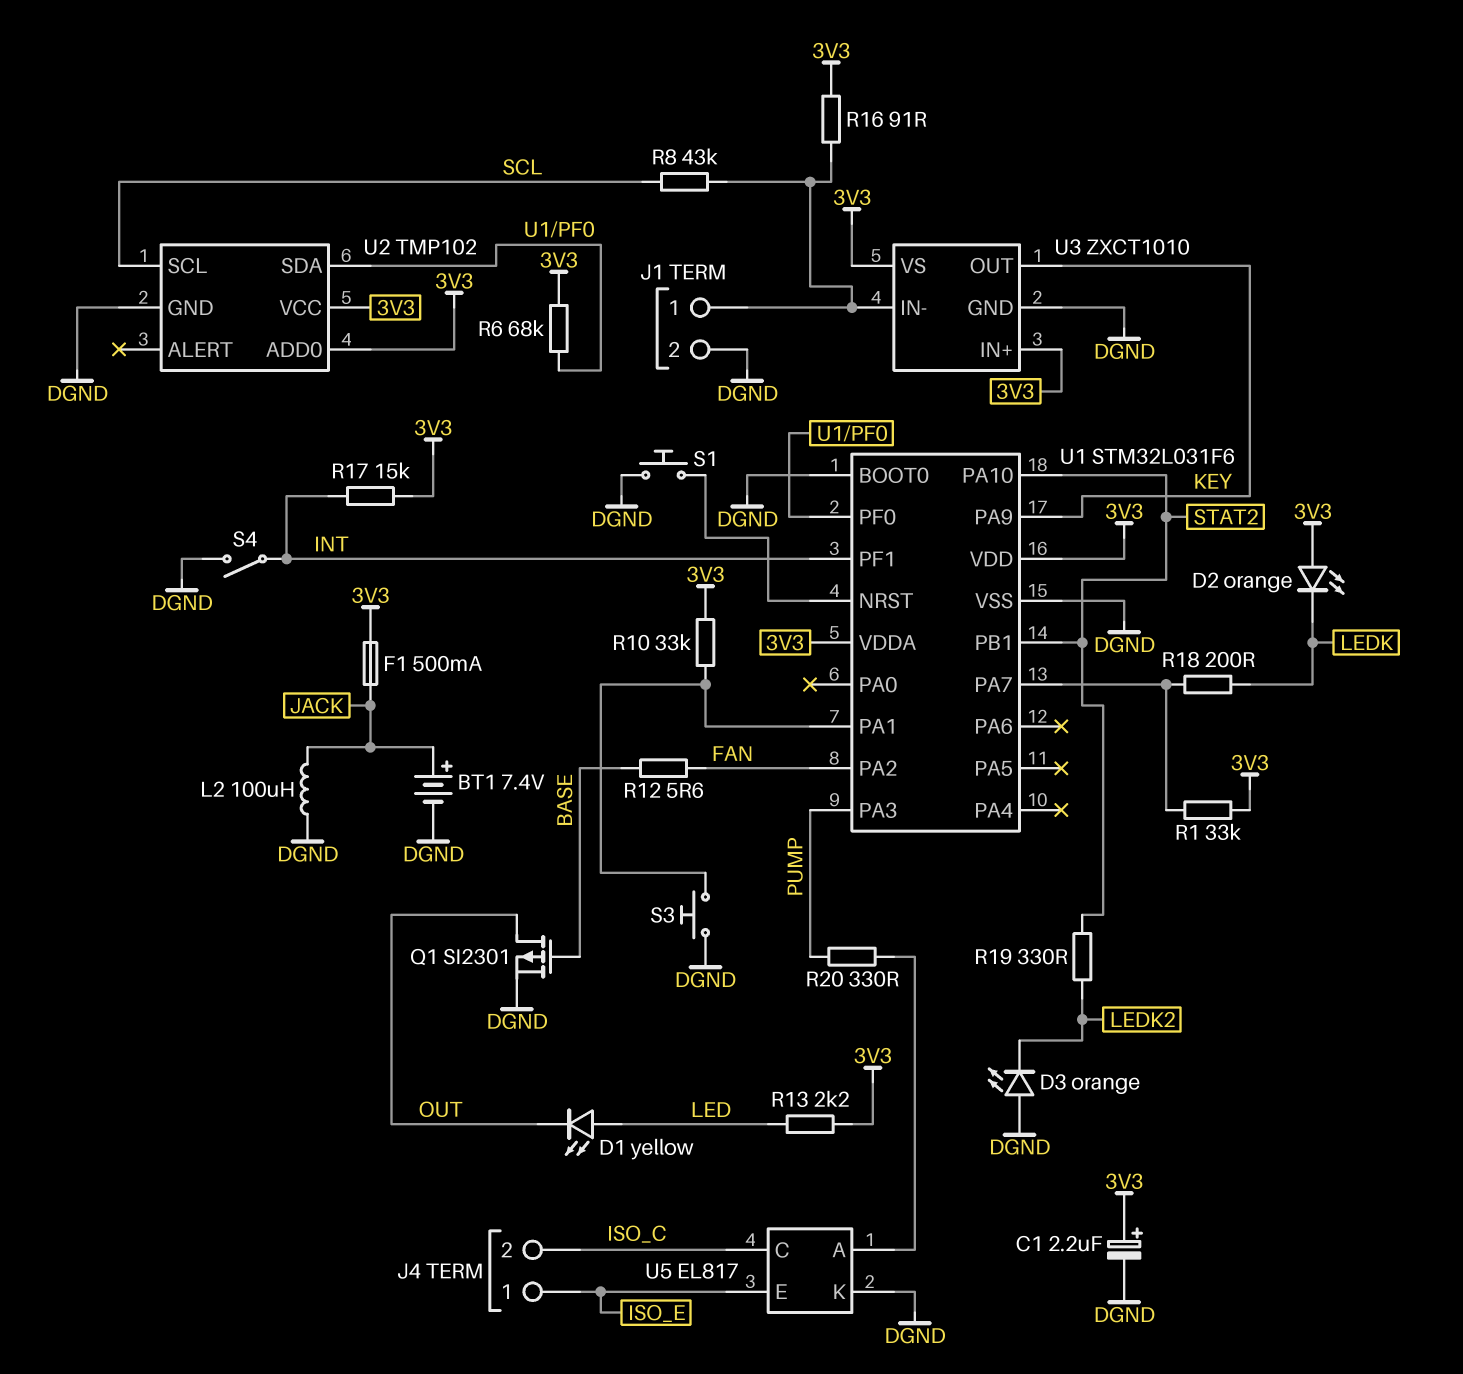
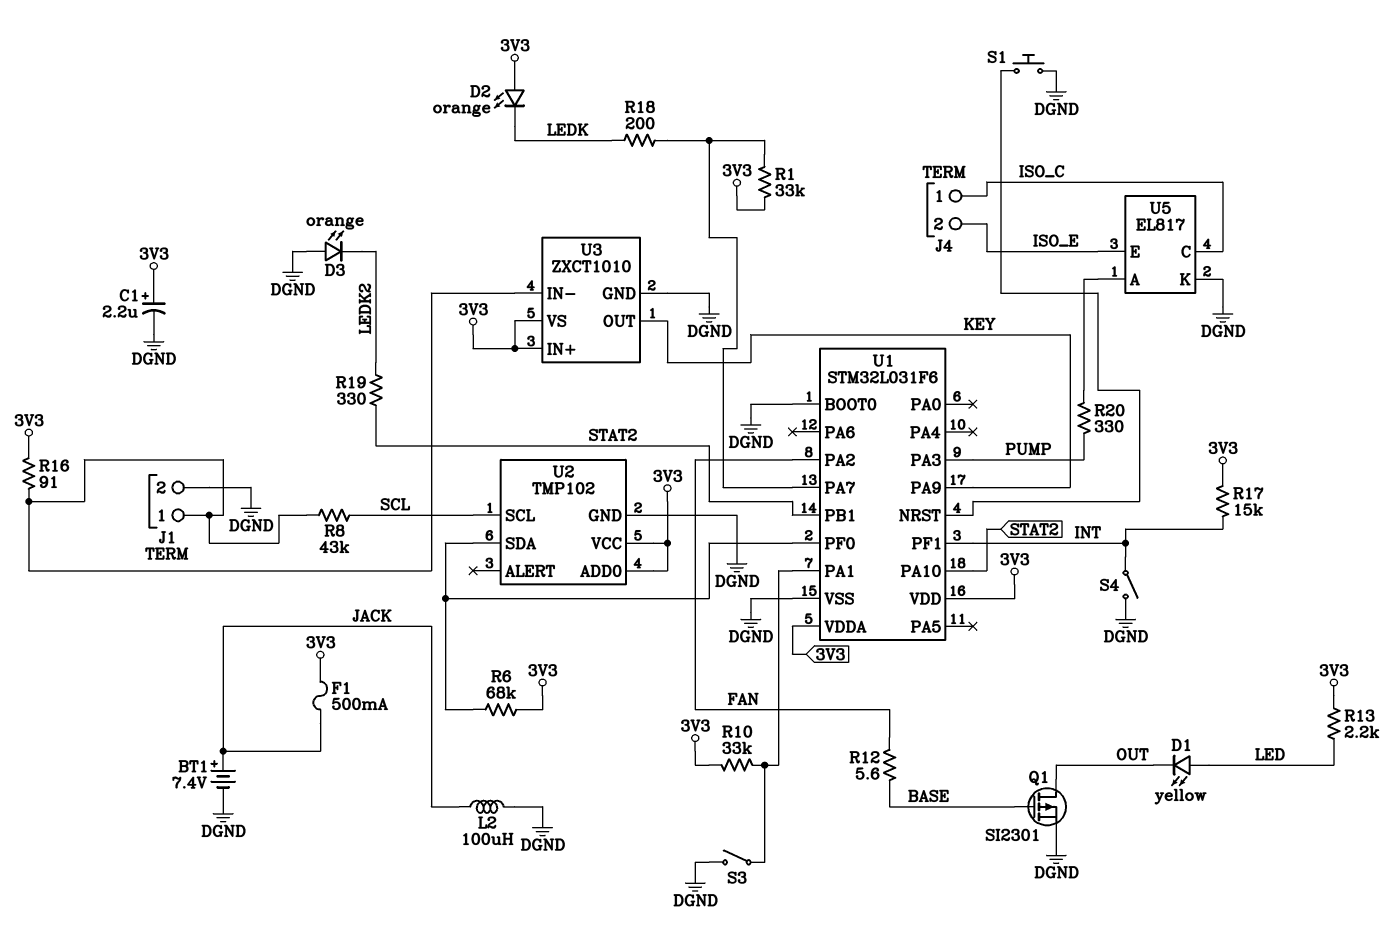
J4 pin 1: ISO_E -> ISO_C
J4 pin 2: ISO_C -> ISO_E
S3: button (DGND, U1/PA1) -> switch (DGND, U1/PA1)

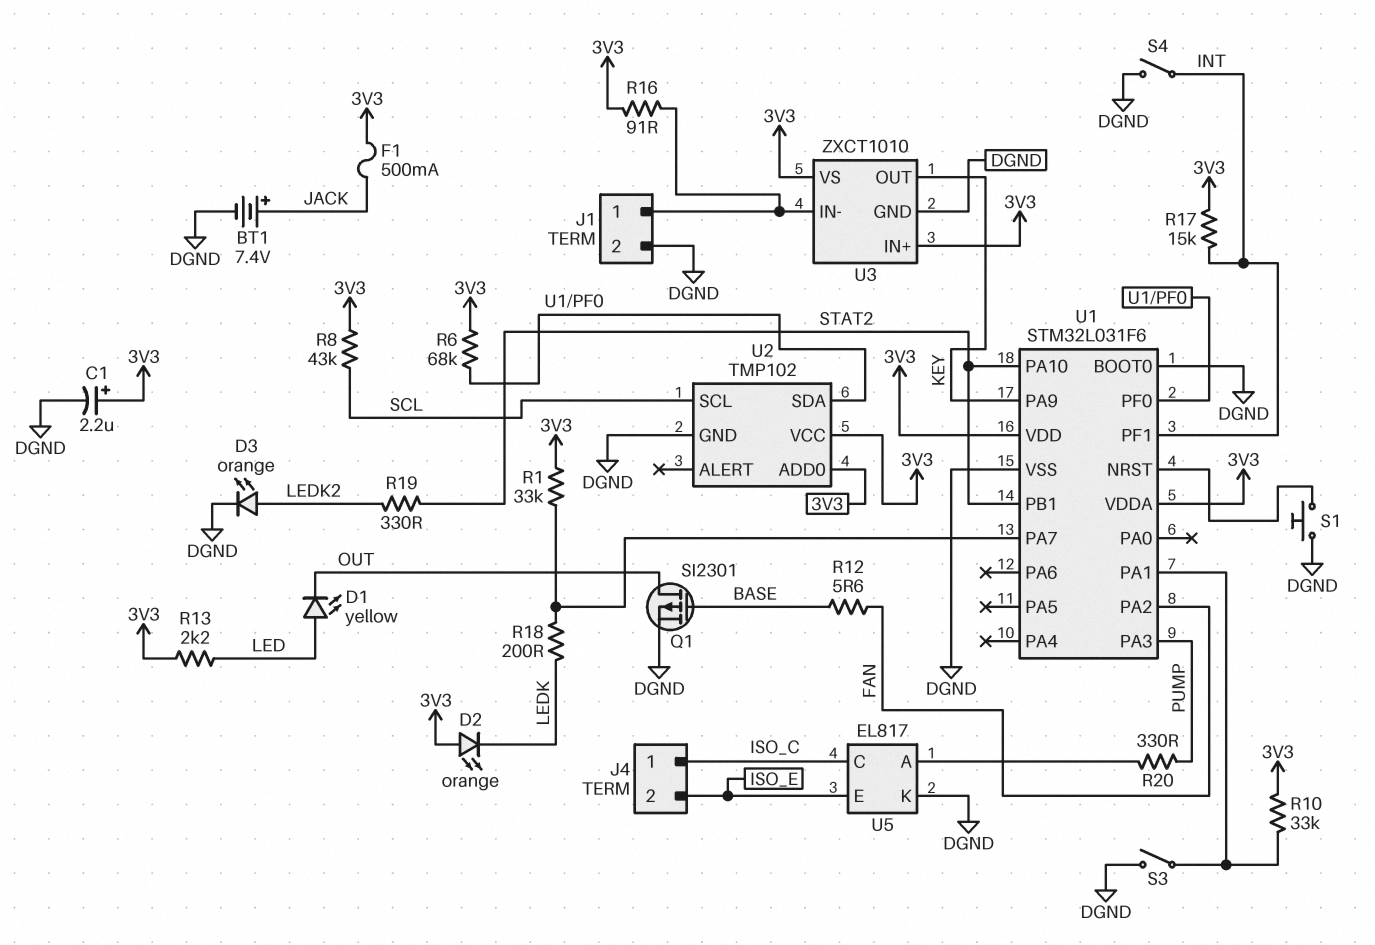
D3: LED orange (A DGND, K LEDK2) -> LED orange (A LEDK2, K DGND)
L2: 100uH (DGND, JACK) -> none
R8: 43k (J1/1, SCL) -> 43k (3V3, SCL)

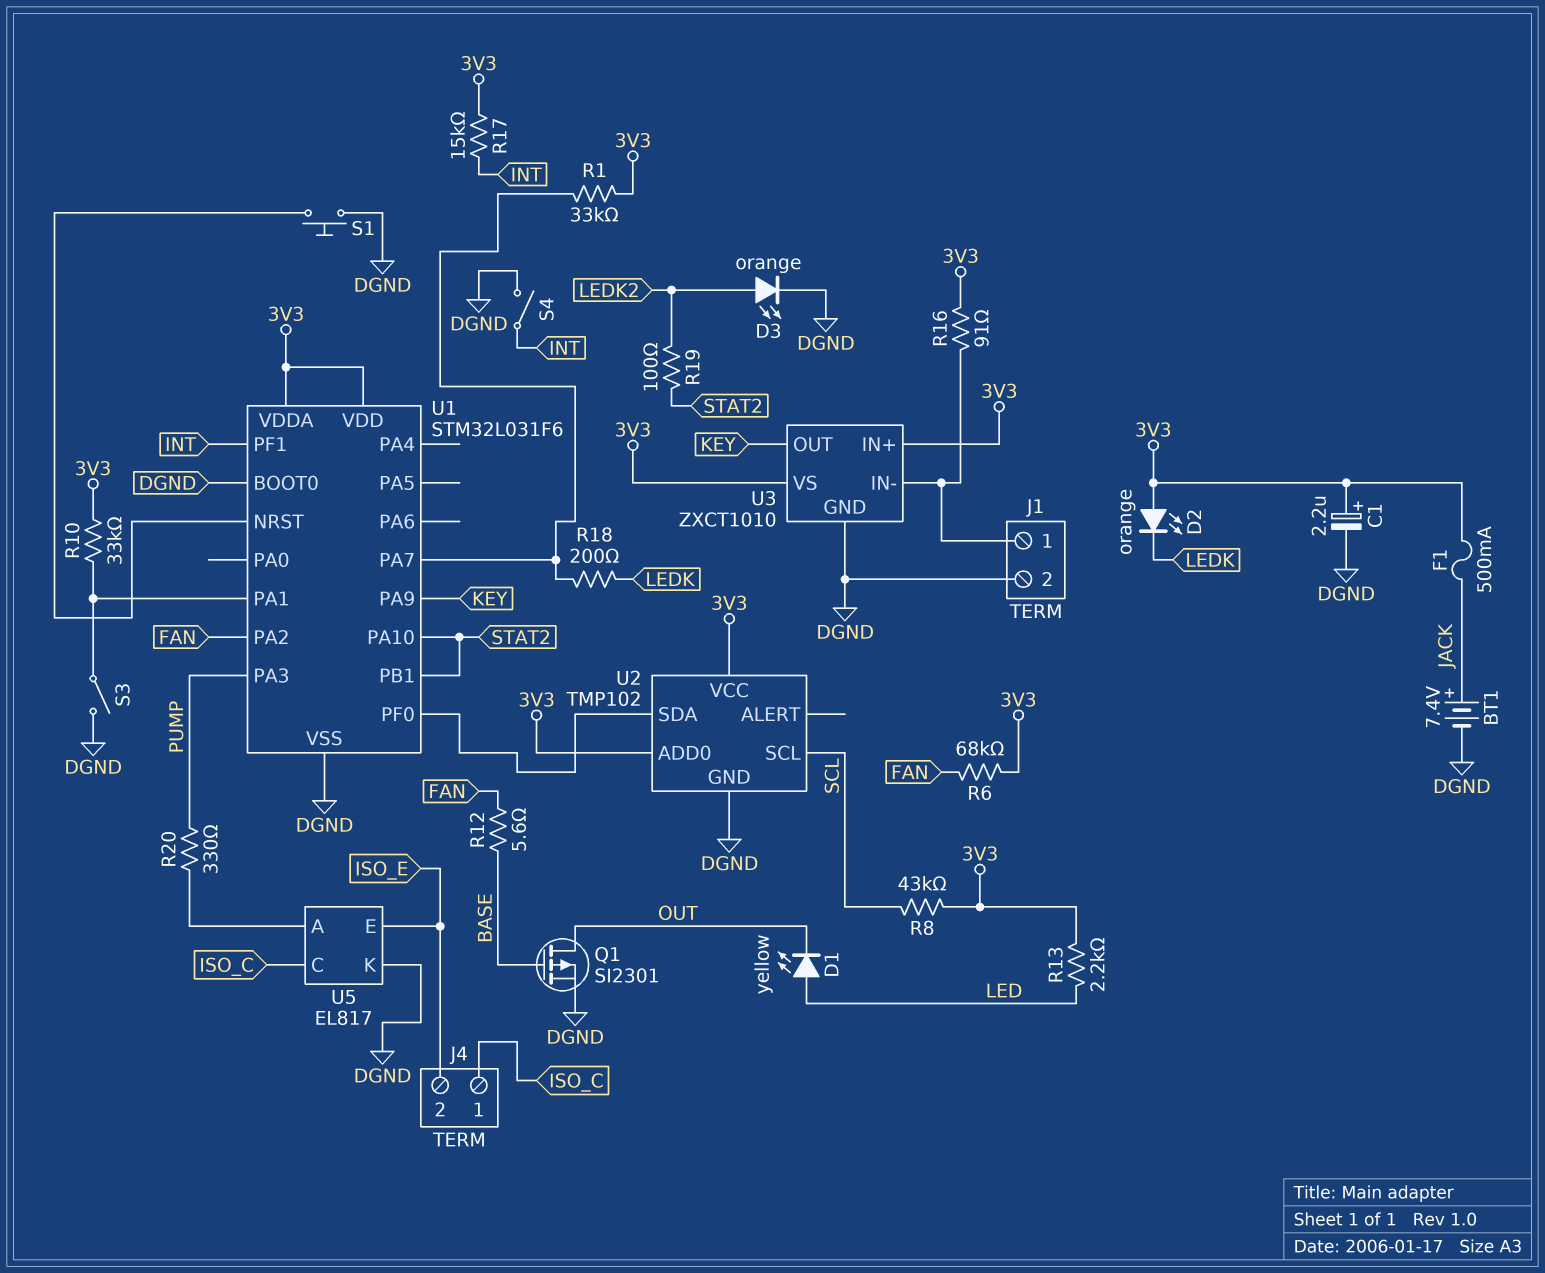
R6: 68k (3V3, U1/PF0) -> 68k (3V3, FAN)
R19: 330 (LEDK2, STAT2) -> 100 (LEDK2, STAT2)

